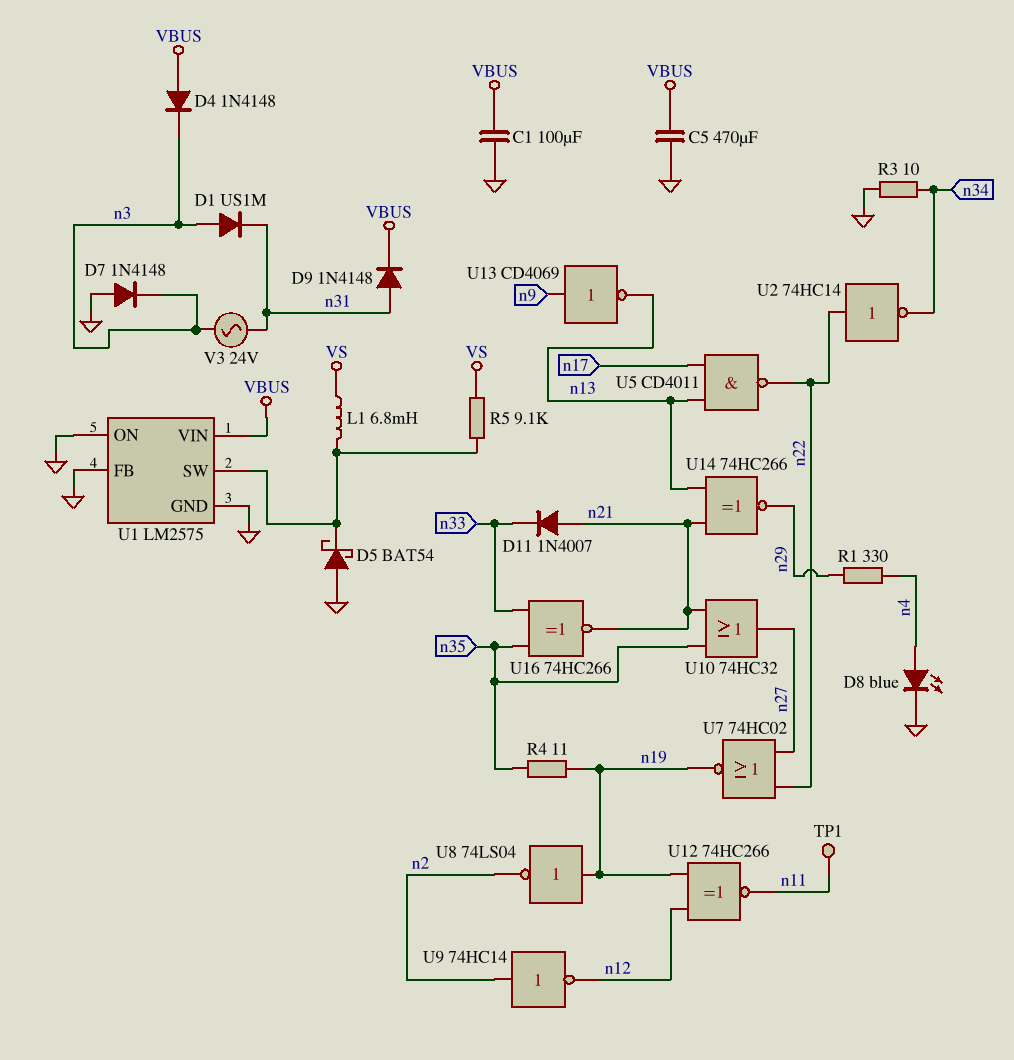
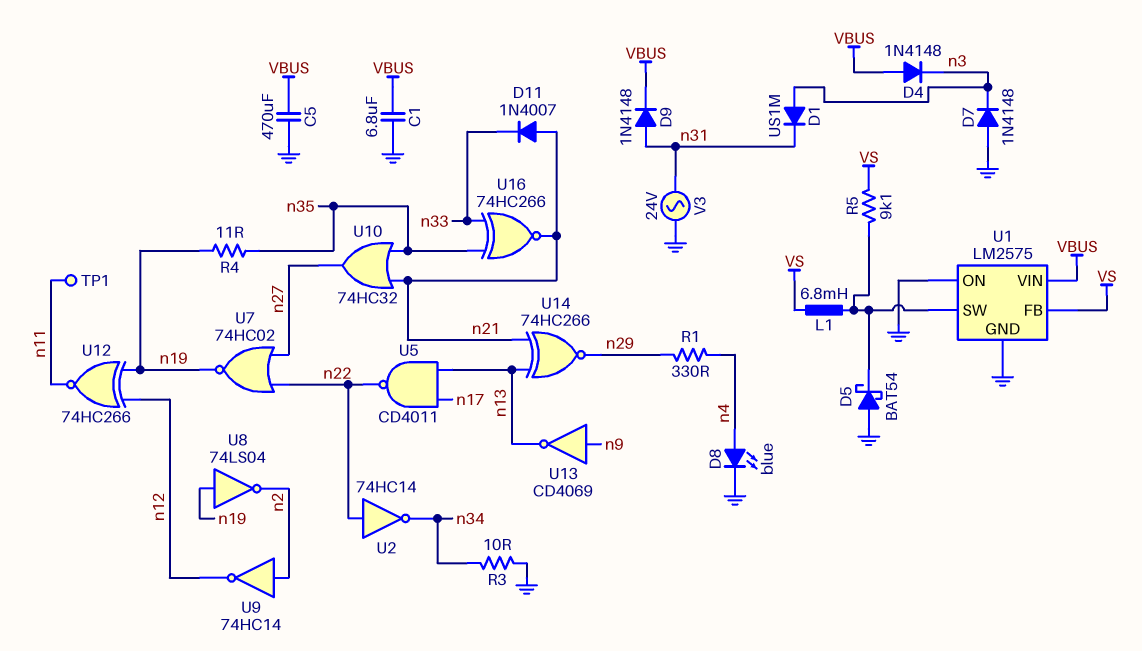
C1: 100uF (GND, VBUS) -> 6.8uF (GND, VBUS)
U1 pin FB: GND -> VS
V3: AC 24V (n3, n31) -> AC 24V (GND, n31)

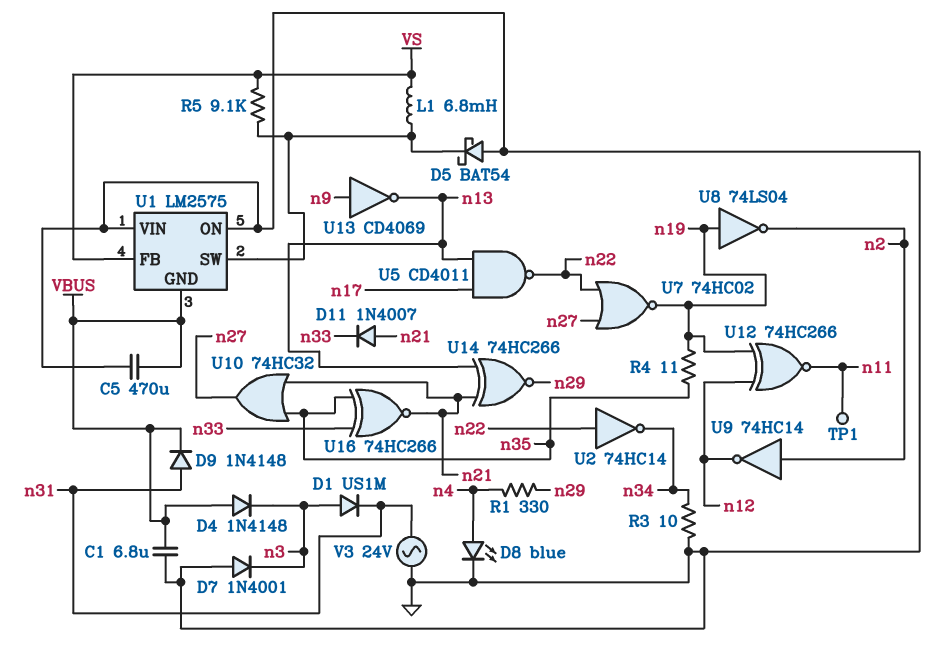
D7: diode 1N4148 (A GND, K n3) -> diode 1N4001 (A GND, K n3)
U1 pin GND: GND -> VBUS
U1 pin VIN: VBUS -> GND

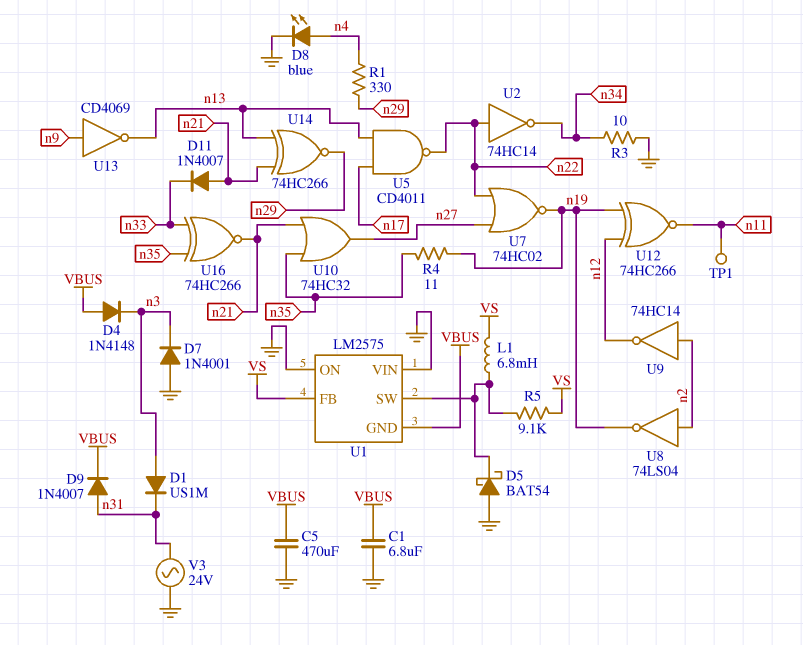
D9: diode 1N4148 (A n31, K VBUS) -> diode 1N4007 (A n31, K VBUS)
U8: NOT 74LS04 (in n19, out n2) -> NOT 74LS04 (in n2, out n19)

